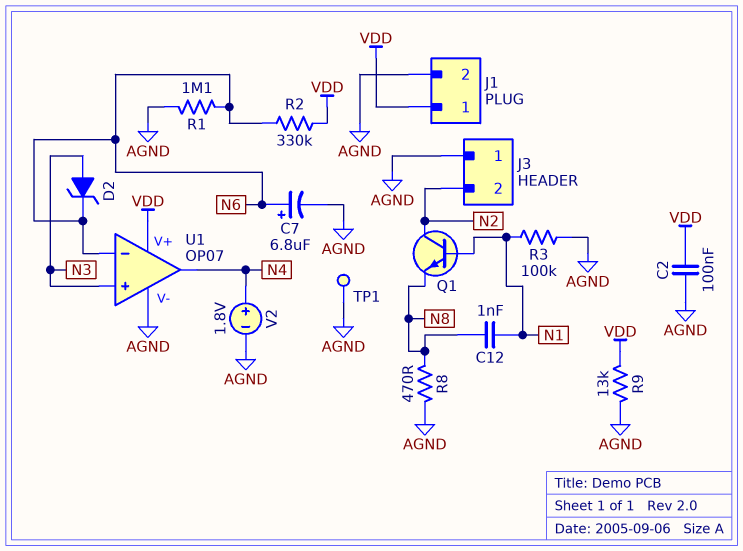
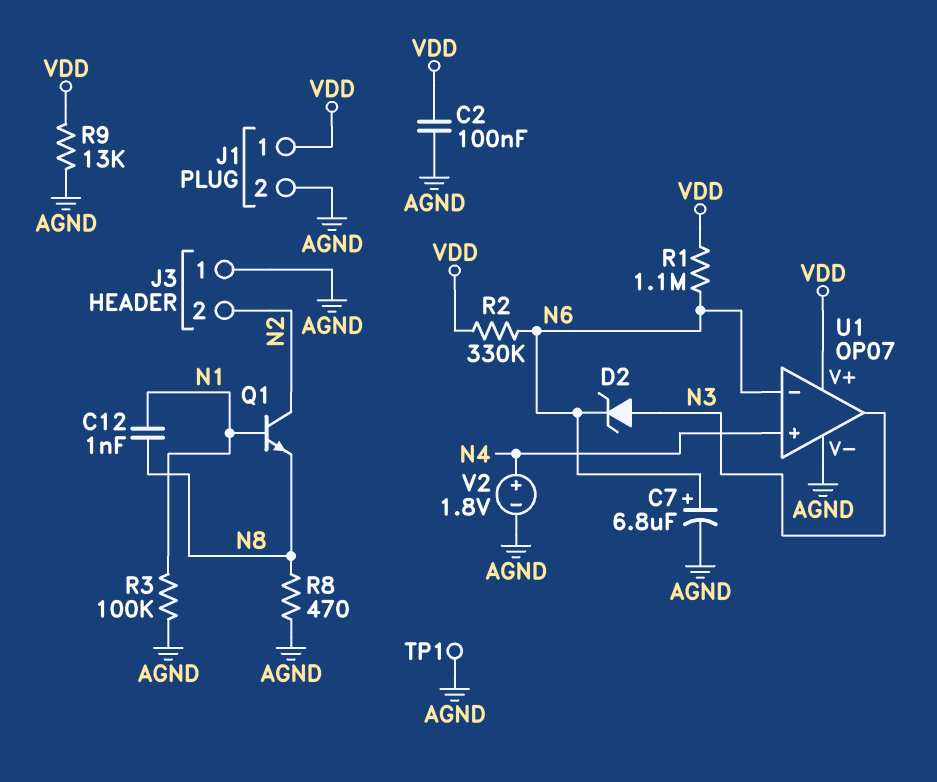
R1: 1.1M (AGND, N6) -> 1.1M (N6, VDD)
U1 pin in+: N3 -> N4
U1 pin out: N4 -> N3

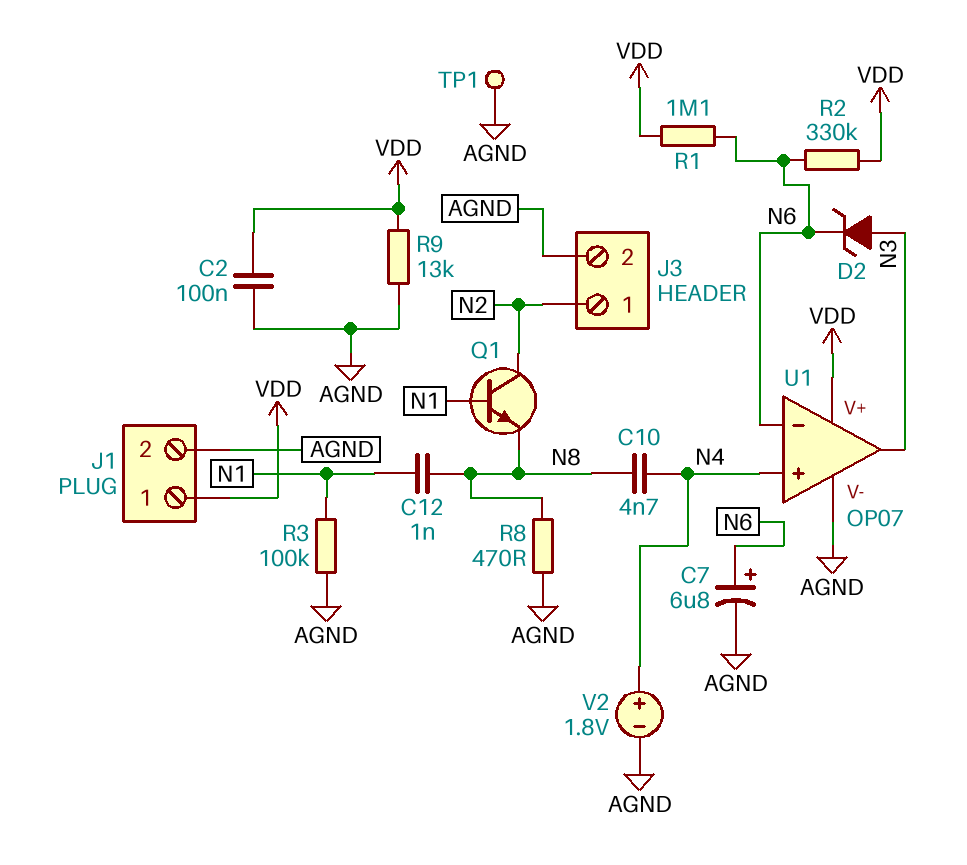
C10: none -> 4.7nF (N4, N8)
J3 pin 1: AGND -> N2
J3 pin 2: N2 -> AGND

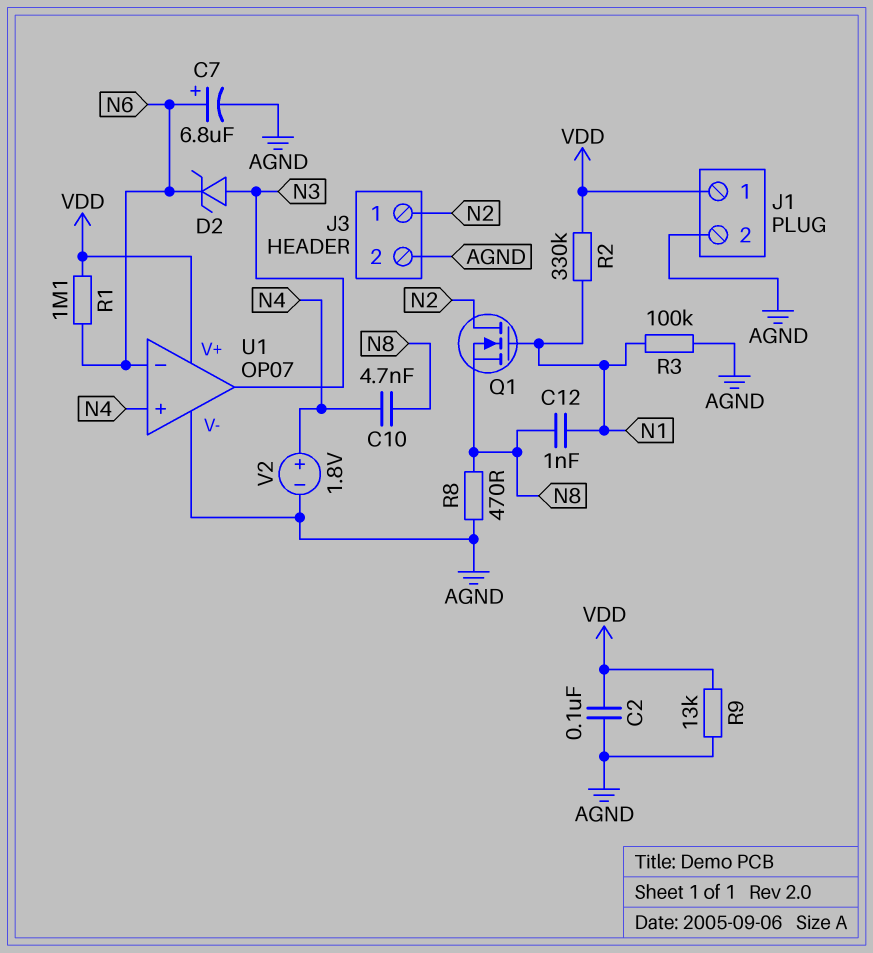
Q1: NPN (B N1, C N2, E N8) -> NMOS (G N1, D N2, S N8)
R2: 330k (N6, VDD) -> 330k (N1, VDD)
TP1: test point (AGND) -> none

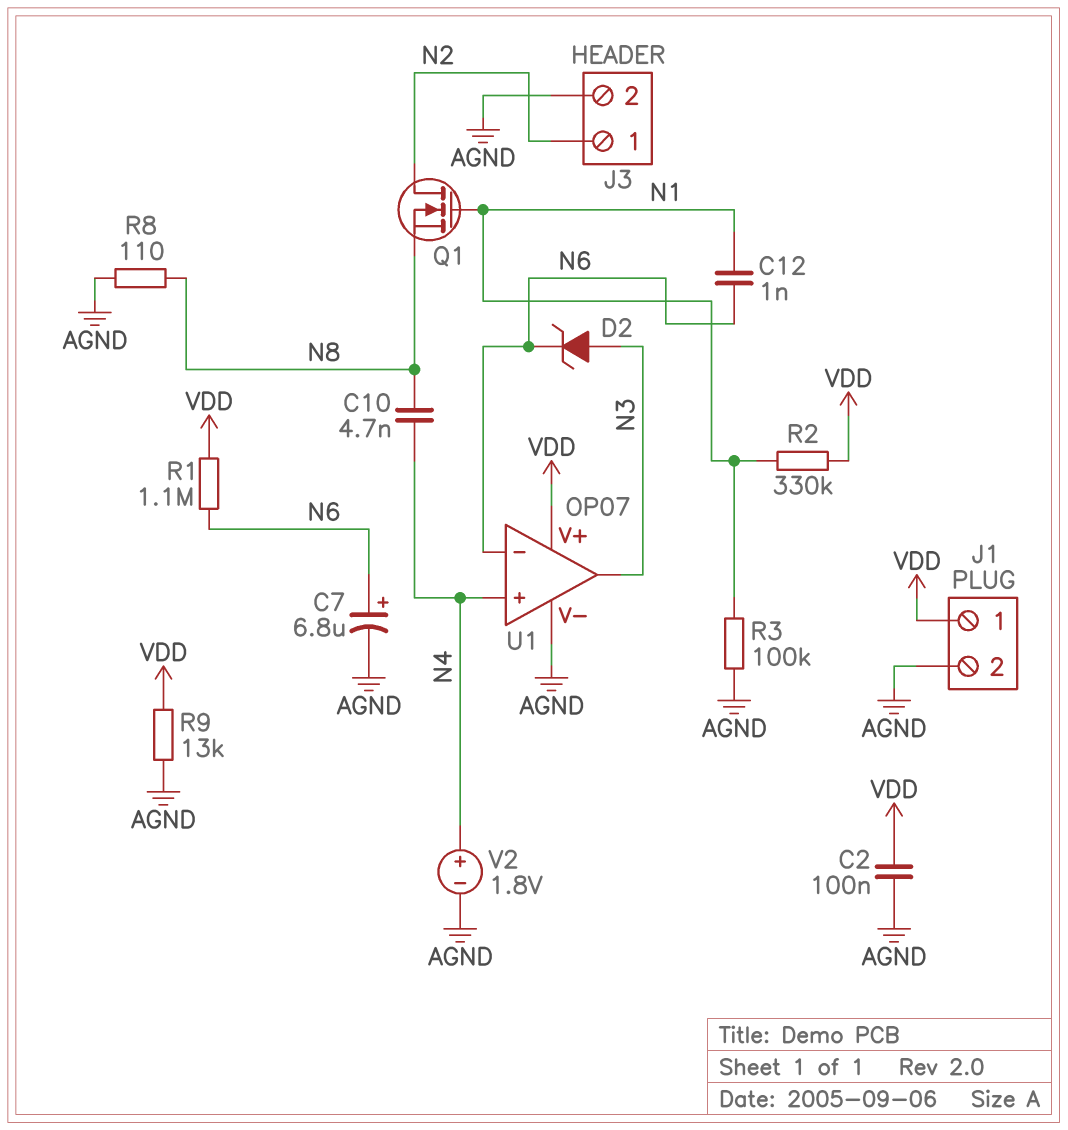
C12: 1nF (N1, N8) -> 1nF (N1, N6)
R8: 470 (AGND, N8) -> 110 (AGND, N8)

